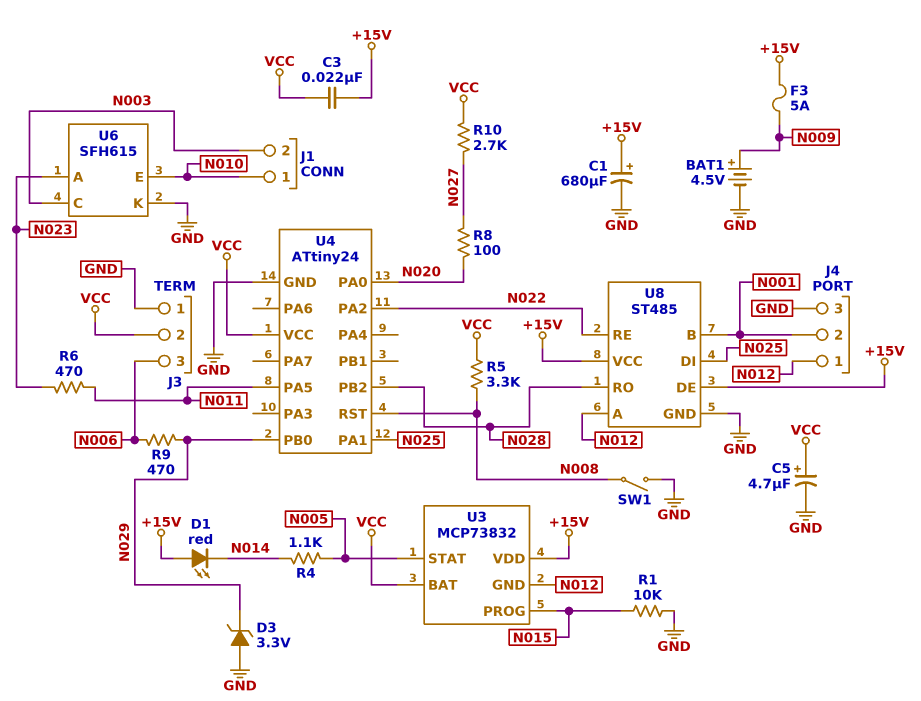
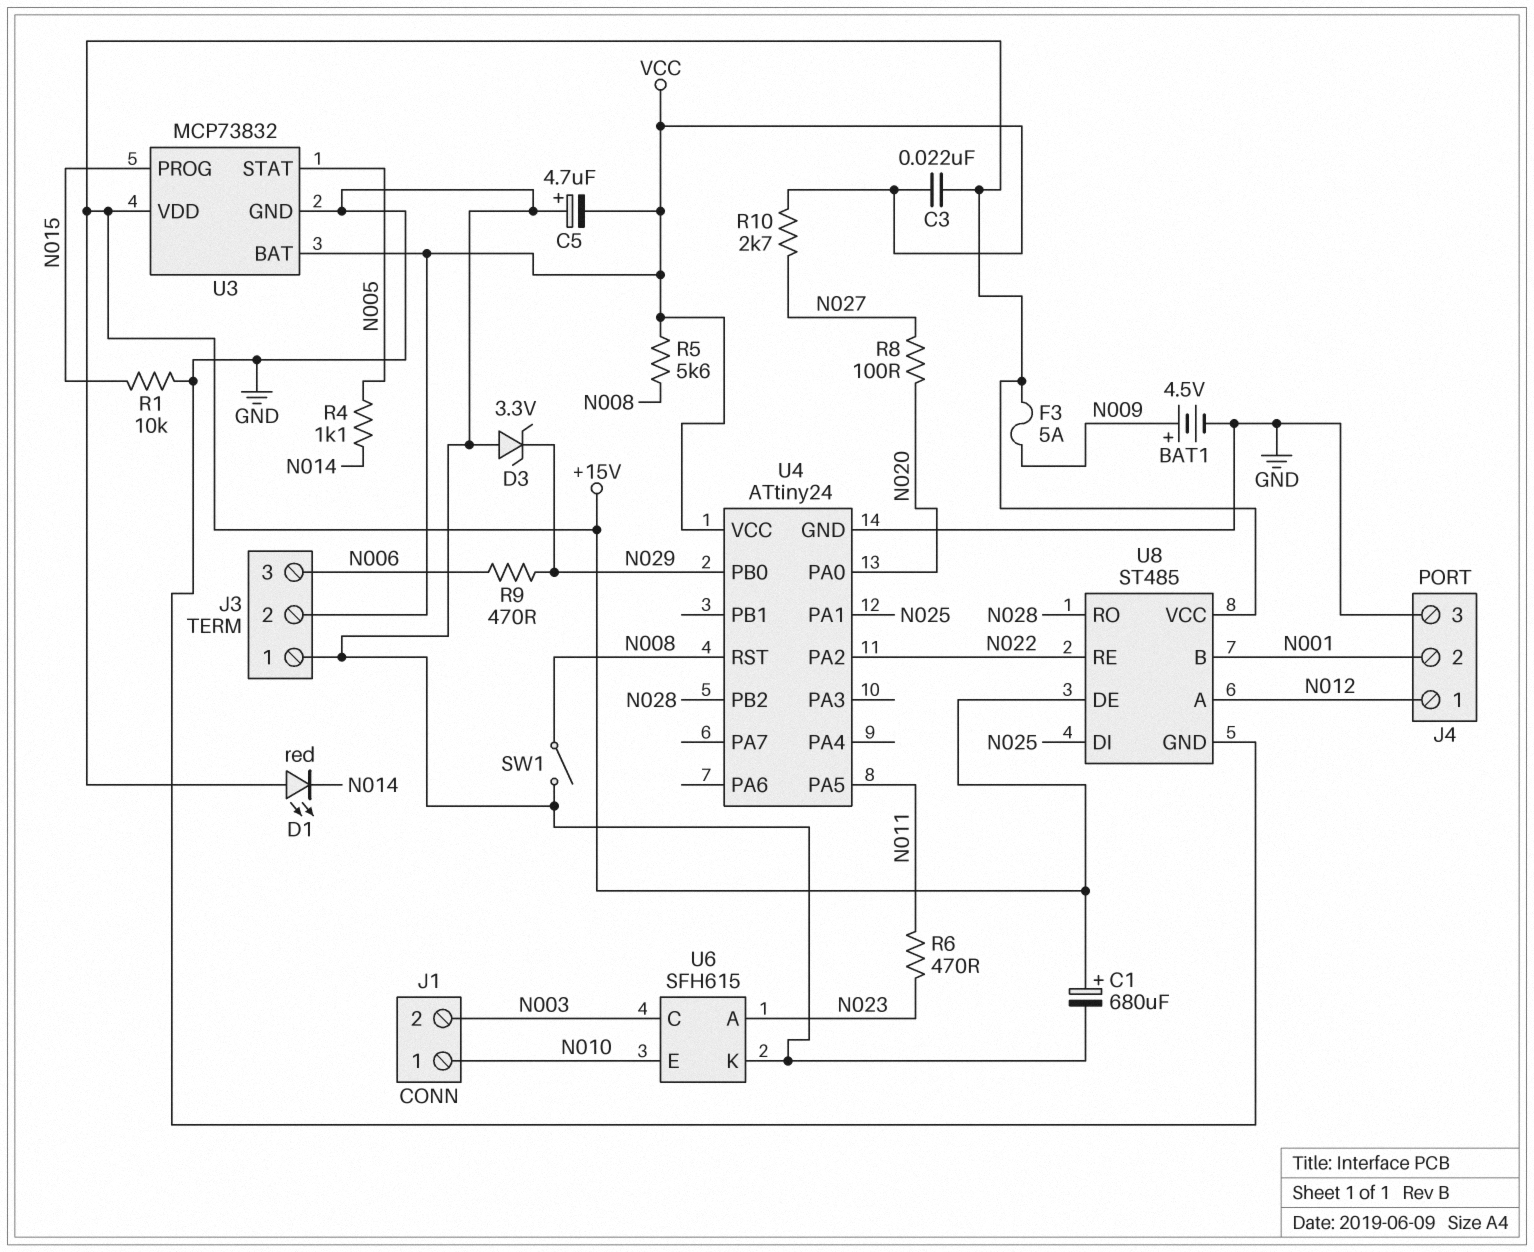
C5: 4.7uF (plus VCC, minus GND) -> 4.7uF (plus GND, minus VCC)
R5: 3.3k (N008, VCC) -> 5.6k (N008, VCC)
U3 pin GND: N012 -> GND

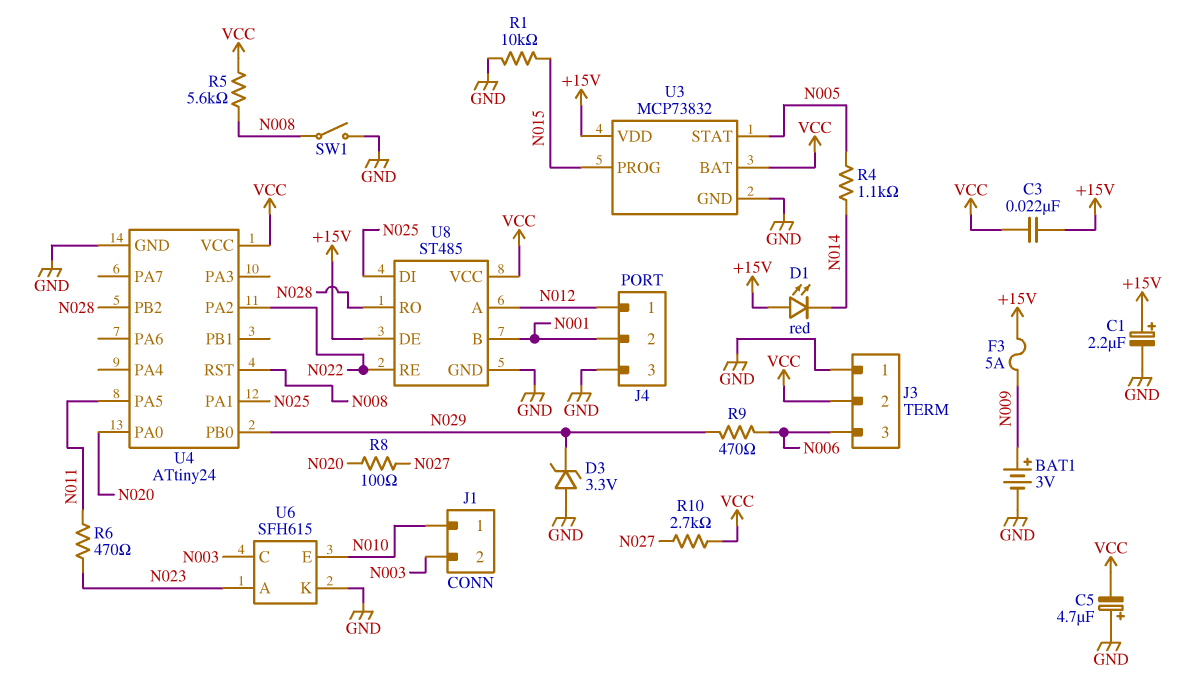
BAT1: 4.5V (plus N009, minus GND) -> 3V (plus N009, minus GND)
C1: 680uF (plus +15V, minus GND) -> 2.2uF (plus +15V, minus GND)
U8 pin VCC: +15V -> VCC

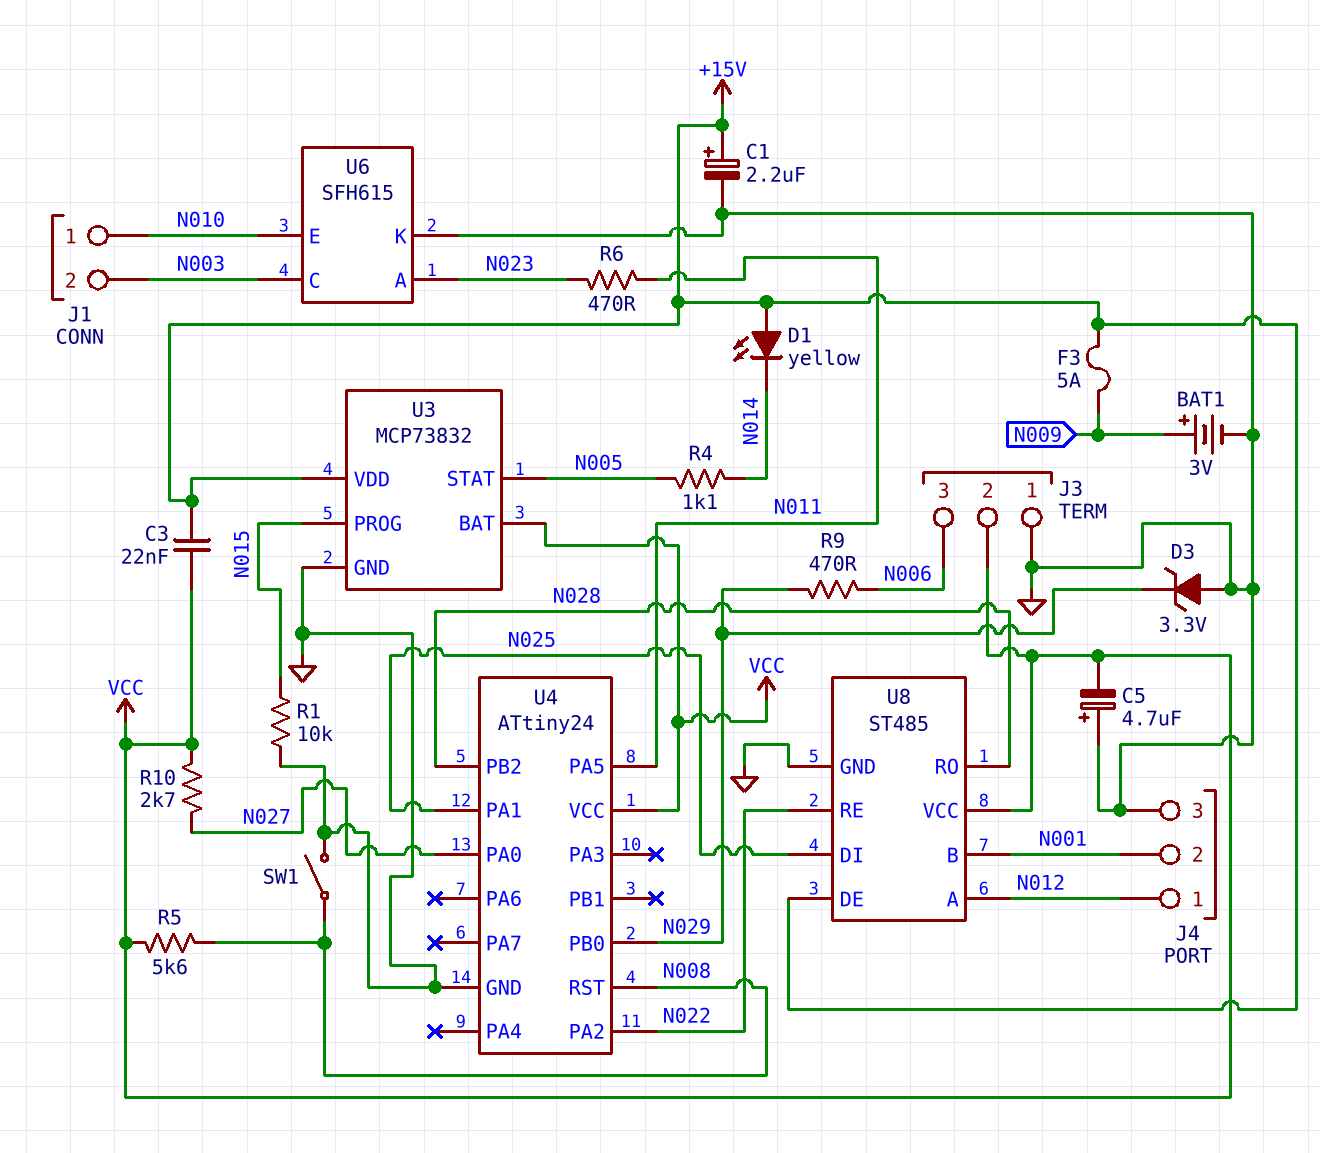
D1: LED red (A +15V, K N014) -> LED yellow (A +15V, K N014)
R8: 100 (N020, N027) -> none
U4 pin PA0: N020 -> N027

